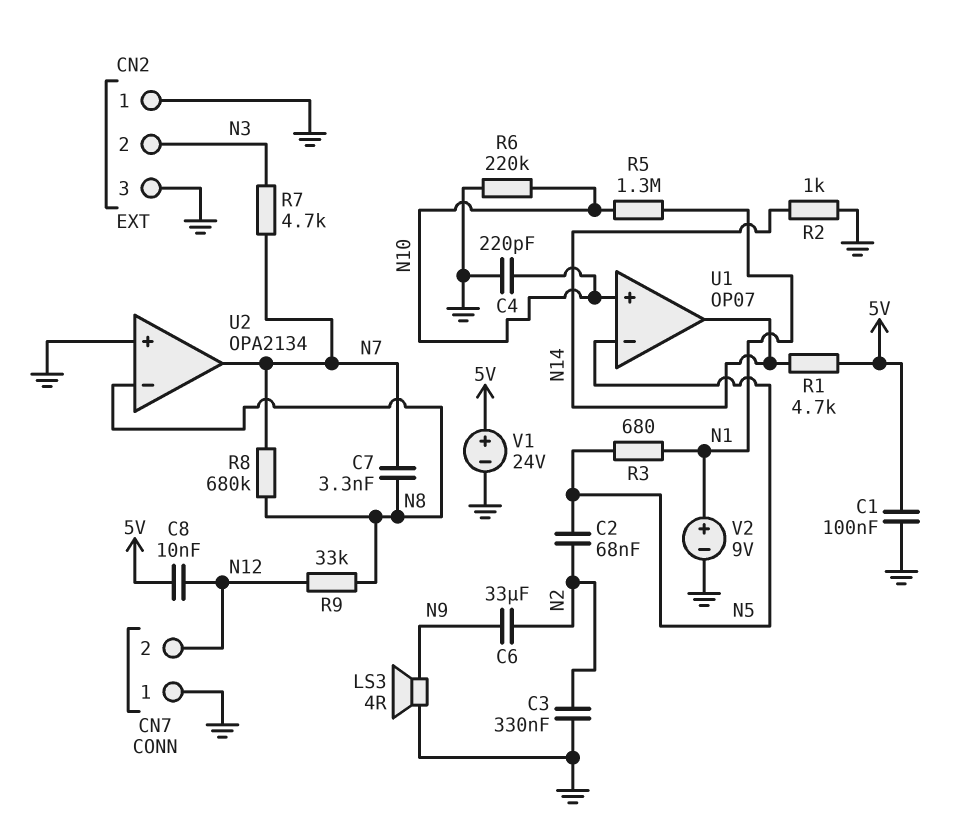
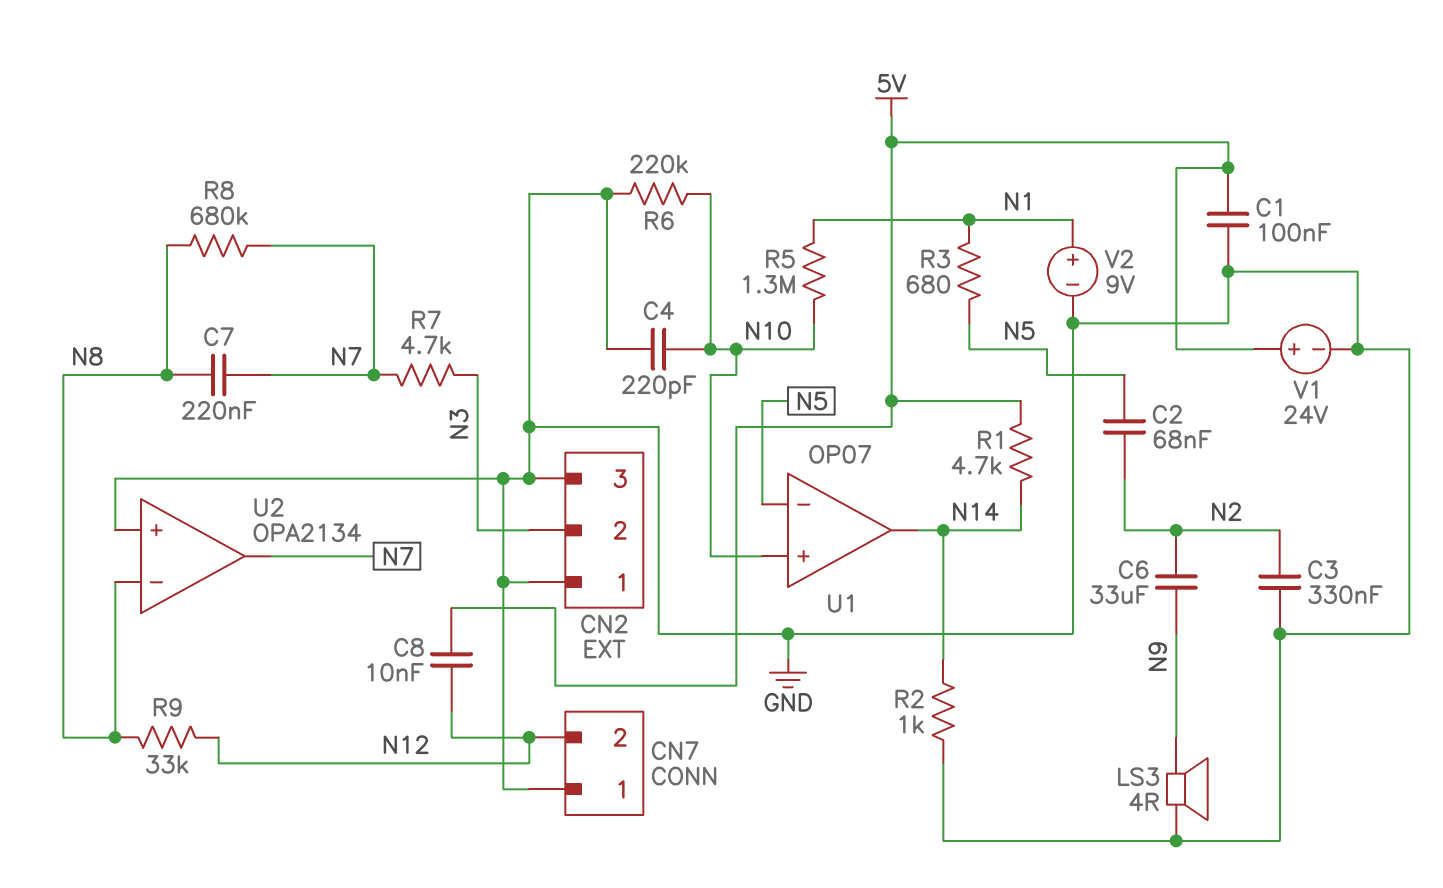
C7: 3.3nF (N7, N8) -> 220nF (N7, N8)

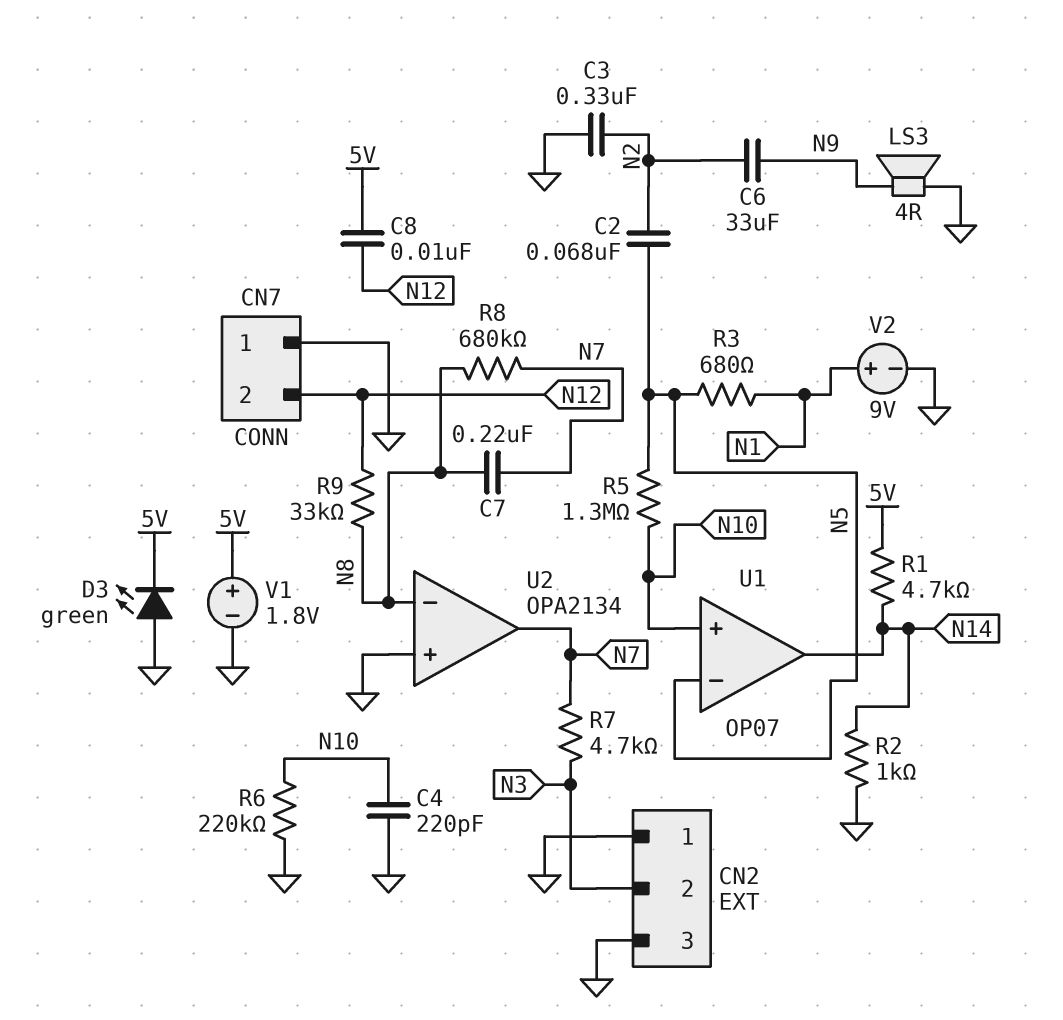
C1: 100nF (5V, GND) -> none
D3: none -> LED green (A GND, K 5V)
R5: 1.3M (N1, N10) -> 1.3M (N5, N10)
V1: 24V (plus 5V, minus GND) -> 1.8V (plus 5V, minus GND)

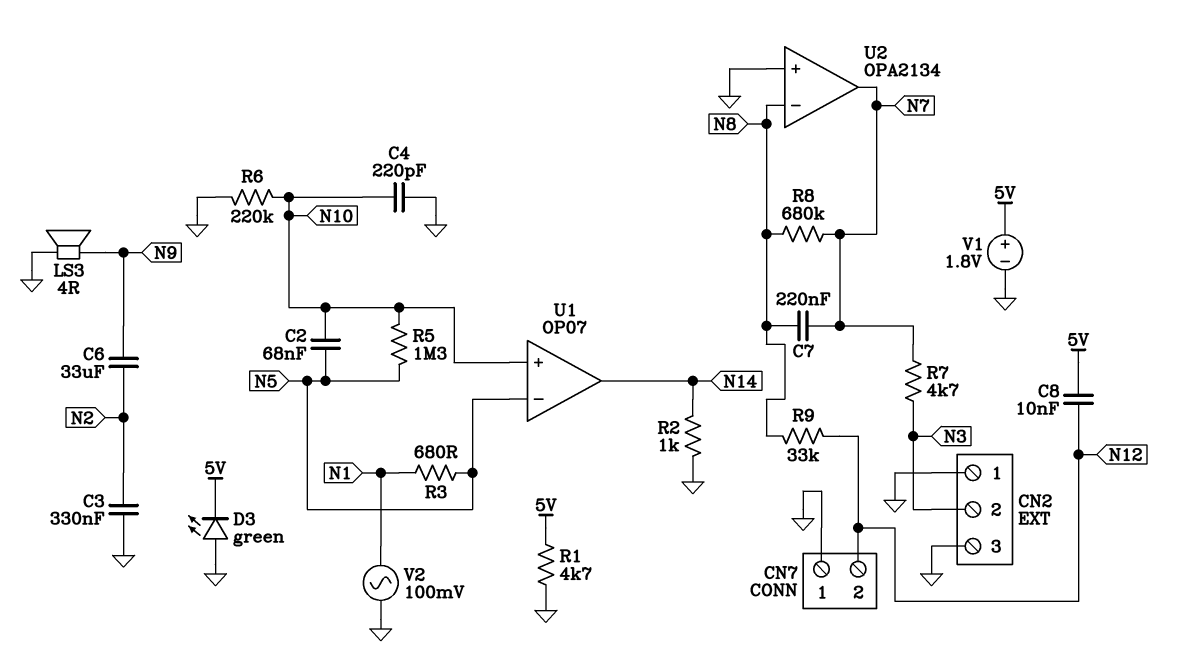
C2: 68nF (N2, N5) -> 68nF (N5, N10)
R1: 4.7k (5V, N14) -> 4.7k (5V, GND)
V2: 9V (plus N1, minus GND) -> AC 100mV (GND, N1)

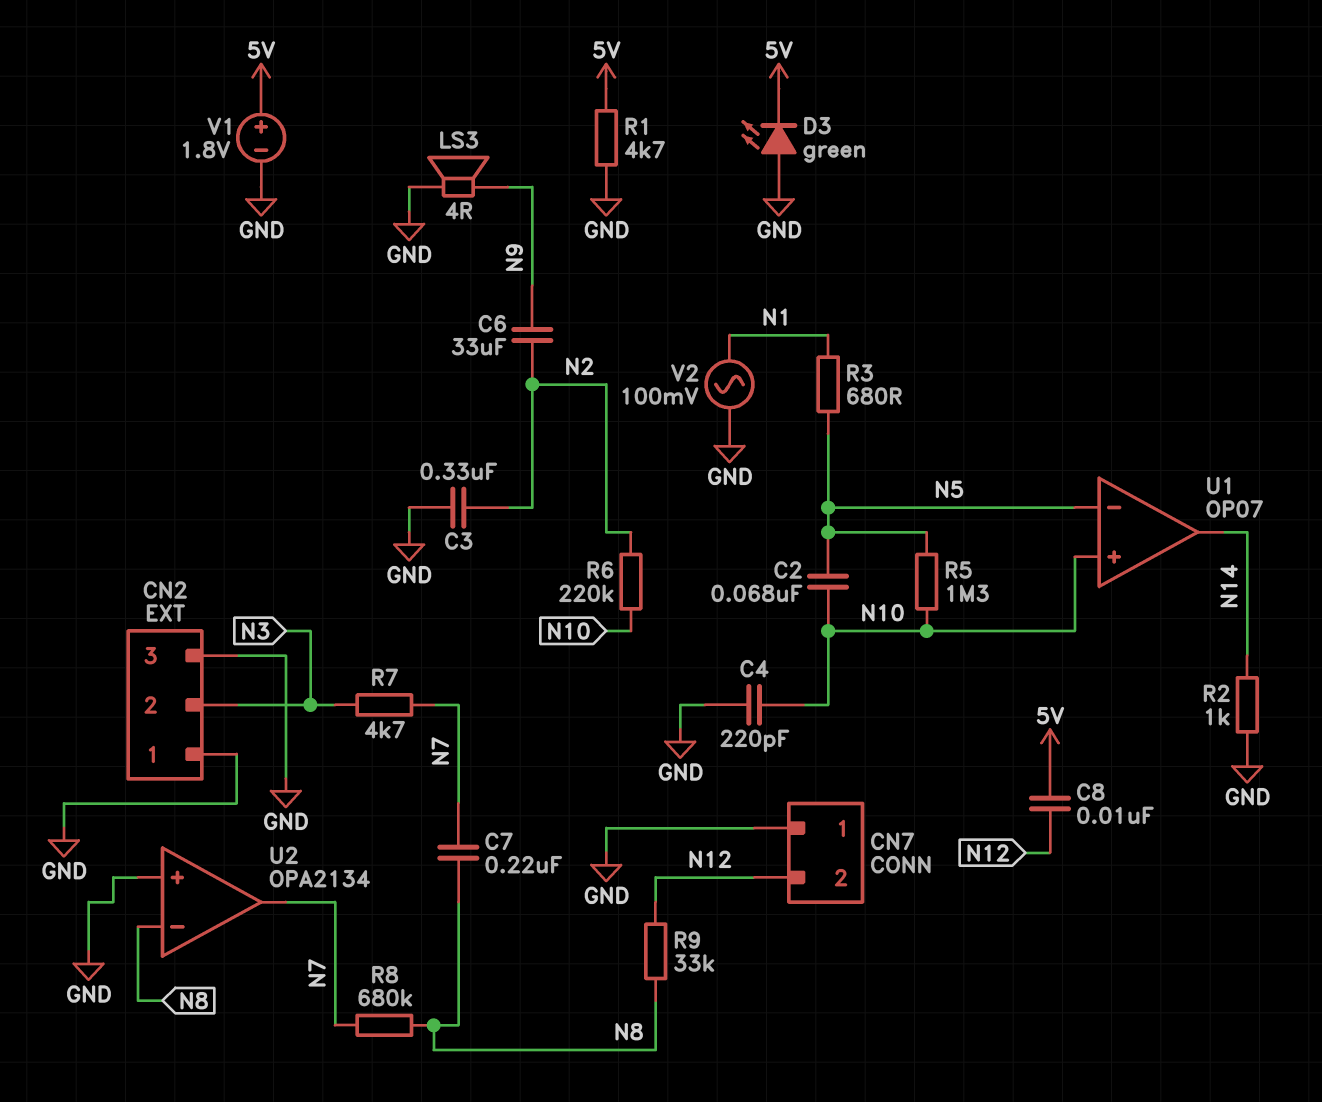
R6: 220k (GND, N10) -> 220k (N2, N10)

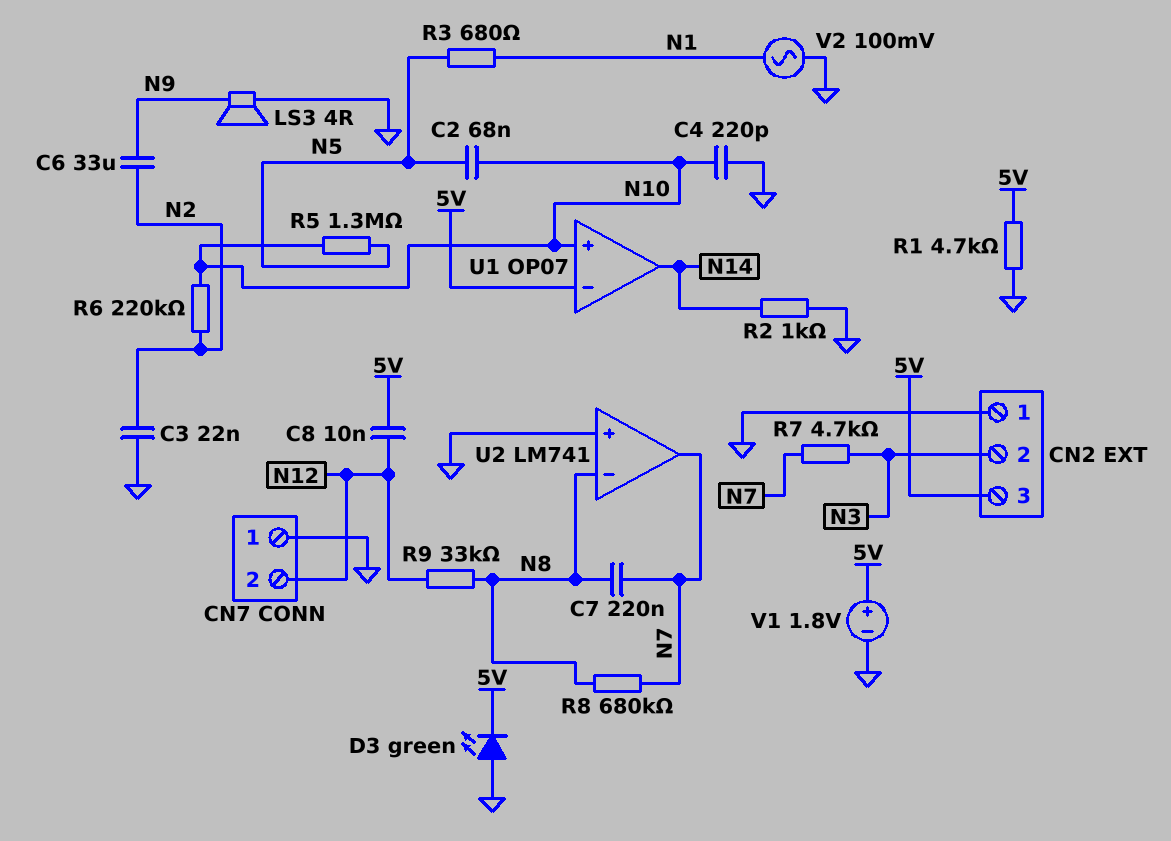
C3: 330nF (GND, N2) -> 22nF (GND, N2)
CN2 pin 3: GND -> 5V
U1 pin in-: N5 -> 5V
U2: OPA2134 -> LM741

